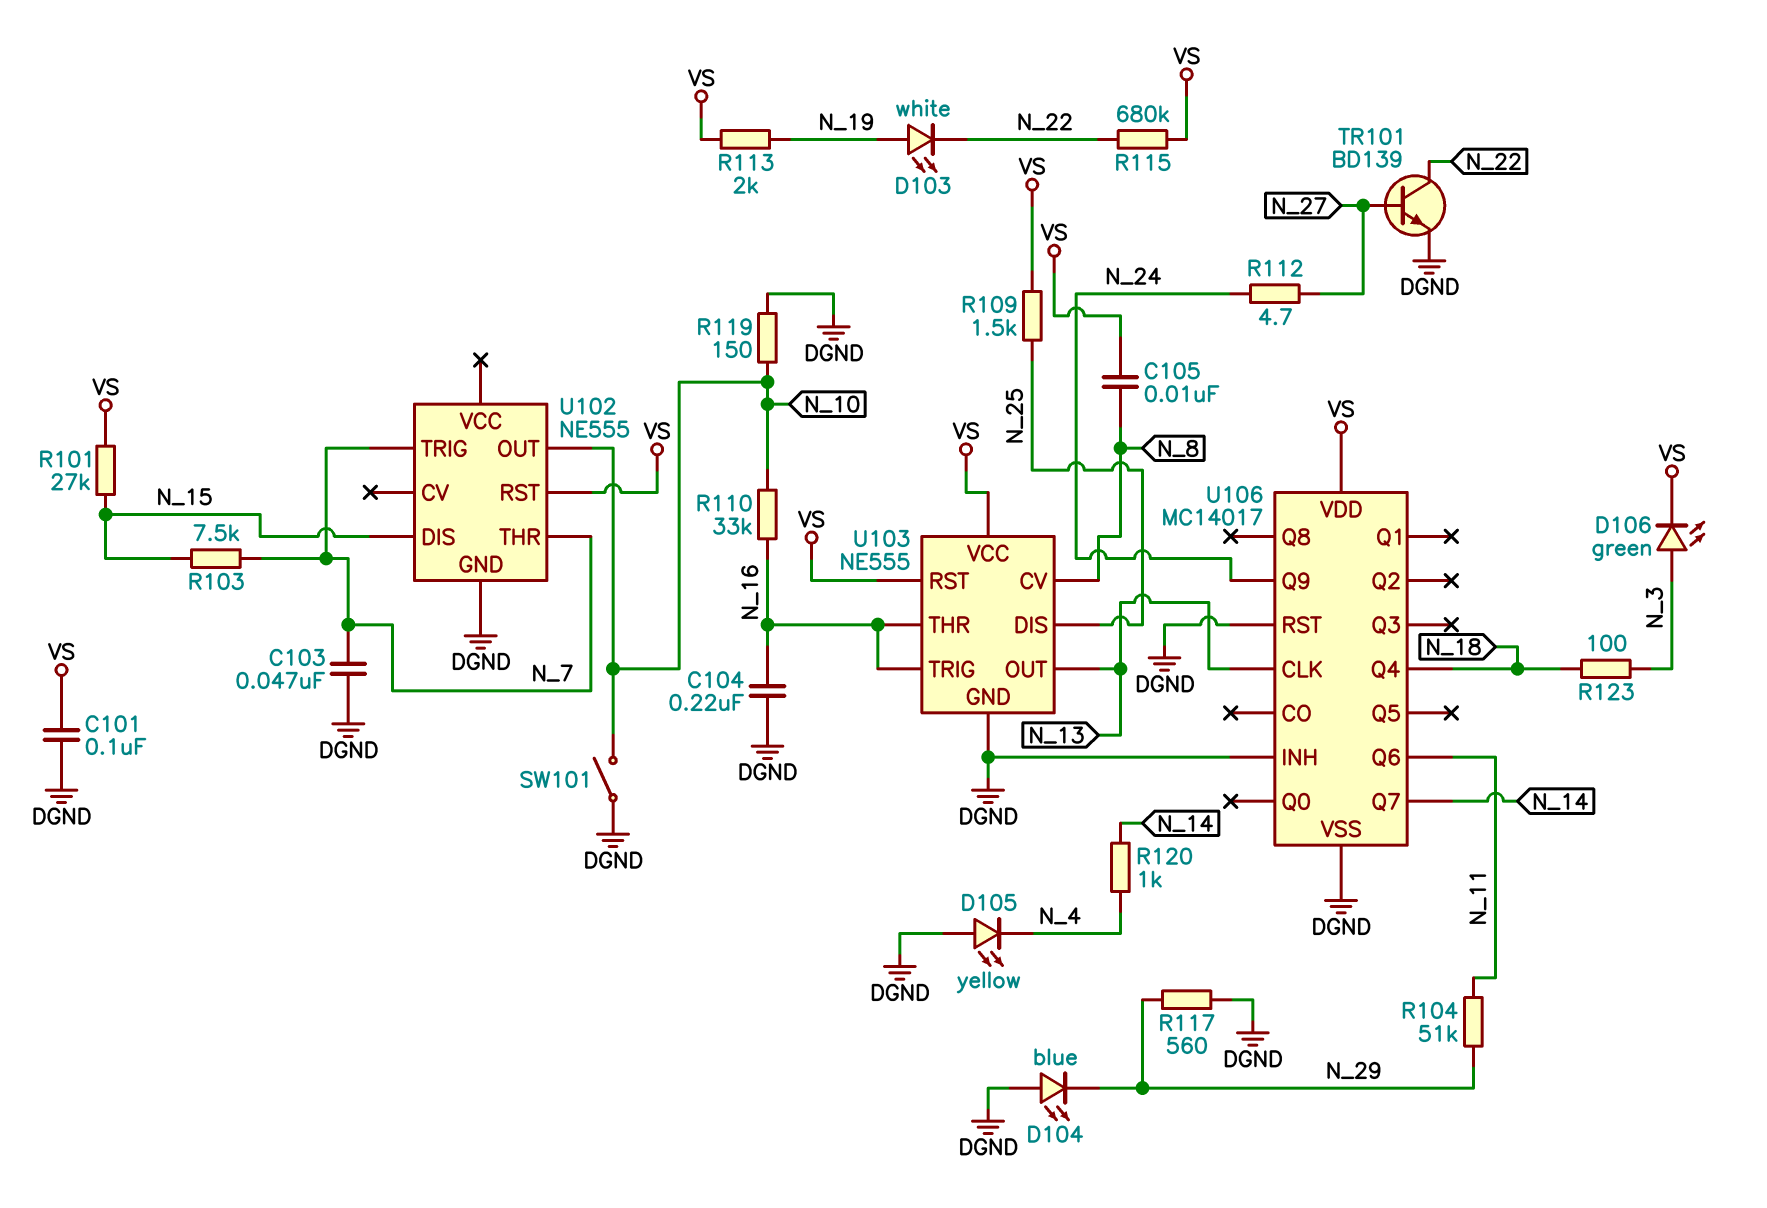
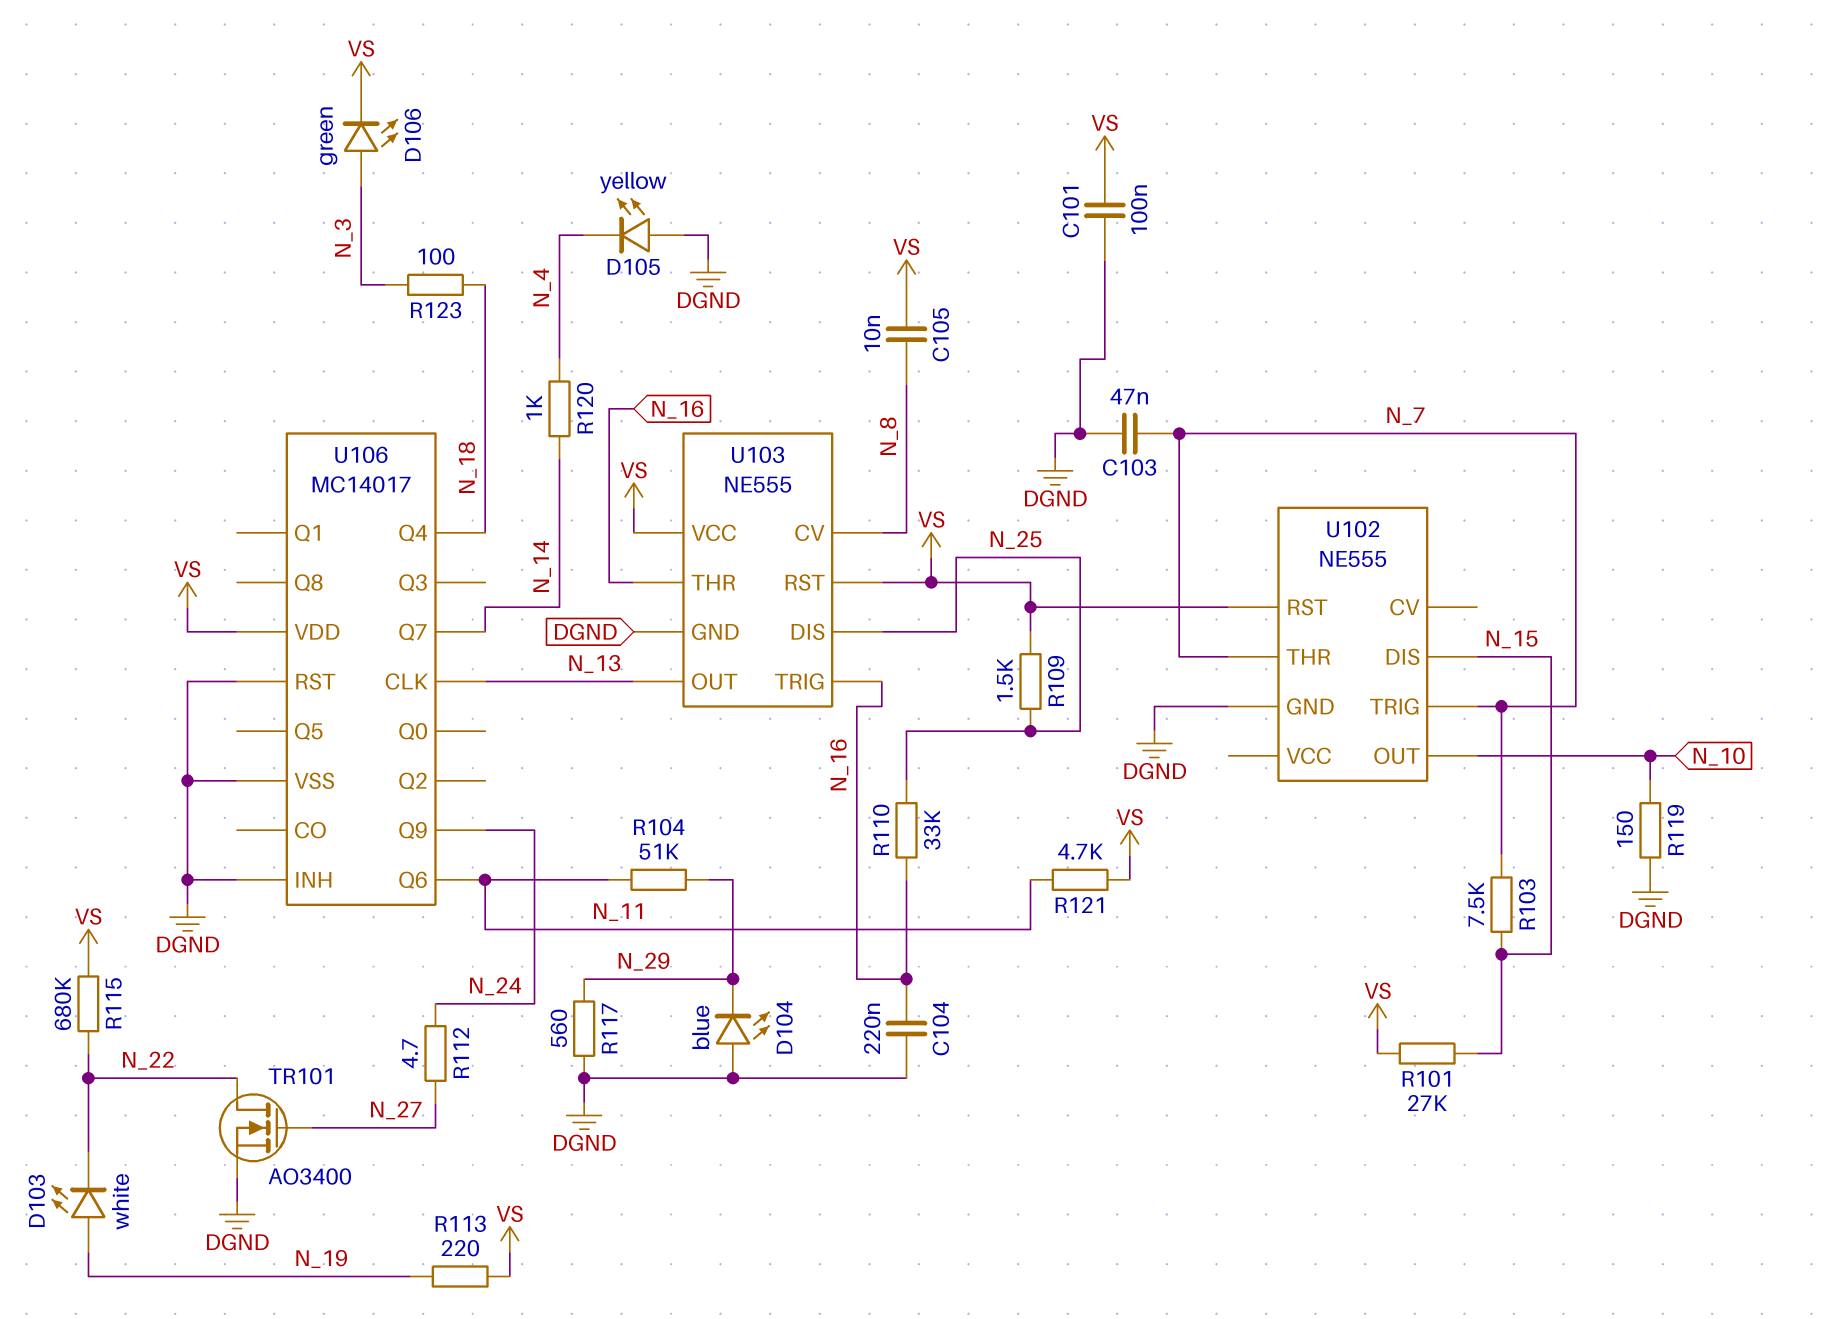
R110: 33k (N_10, N_16) -> 33k (N_16, N_25)
R113: 2k (N_19, VS) -> 220 (N_19, VS)
R121: none -> 4.7k (N_11, VS)
SW101: switch (DGND, N_10) -> none
TR101: NPN BD139 (B N_27, C N_22, E DGND) -> NMOS AO3400 (G N_27, D N_22, S DGND)

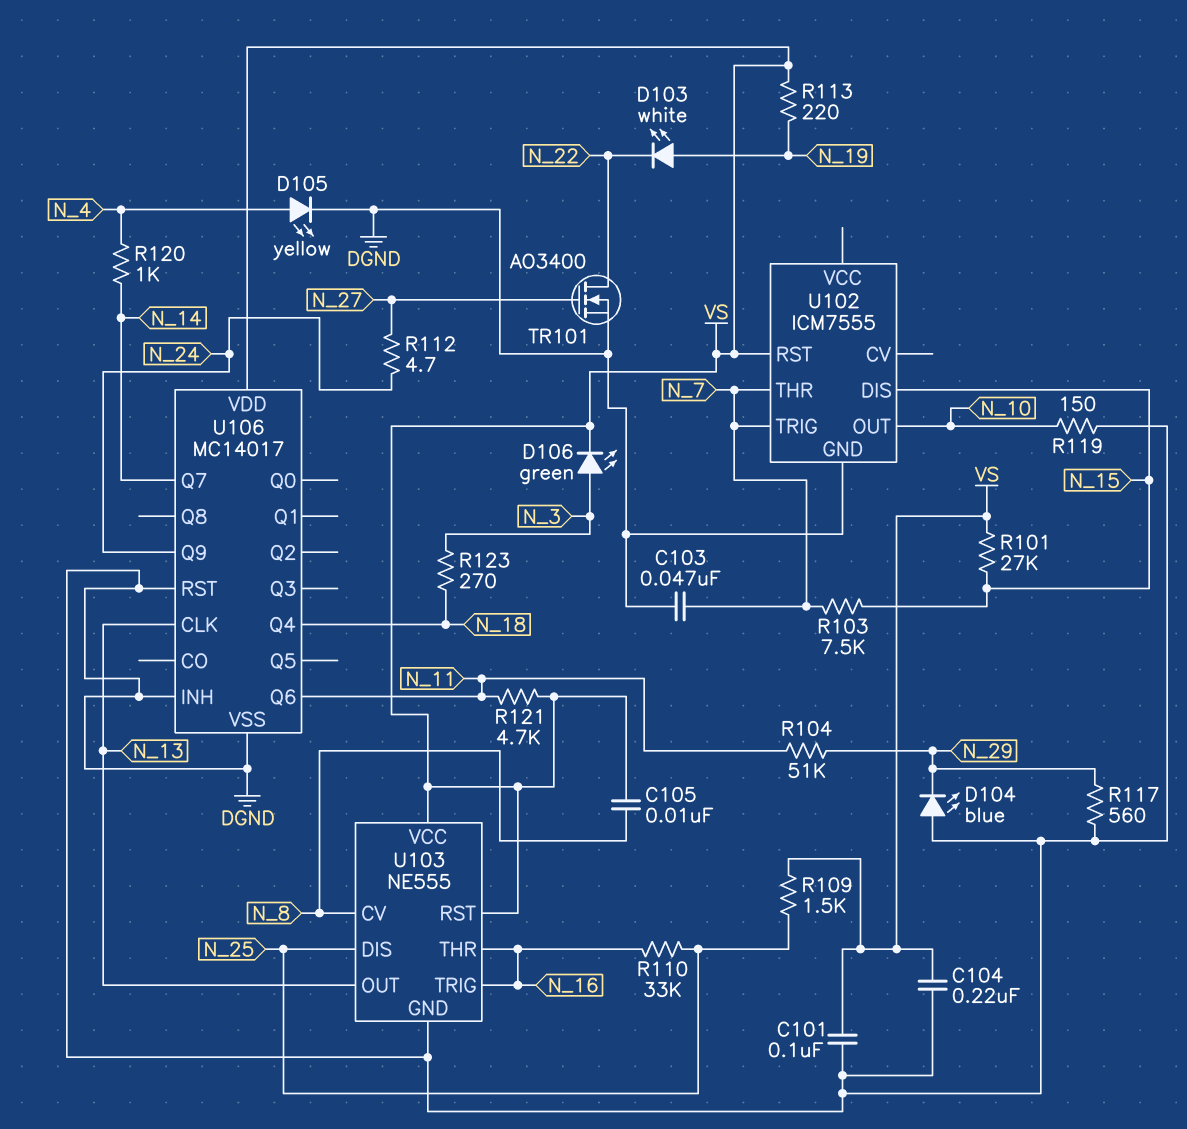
C104: 220nF (DGND, N_16) -> 220nF (DGND, VS)
D105: LED yellow (A DGND, K N_4) -> LED yellow (A N_4, K DGND)
R115: 680k (N_22, VS) -> none
R123: 100 (N_3, N_18) -> 270 (N_3, N_18)
U102: NE555 -> ICM7555

